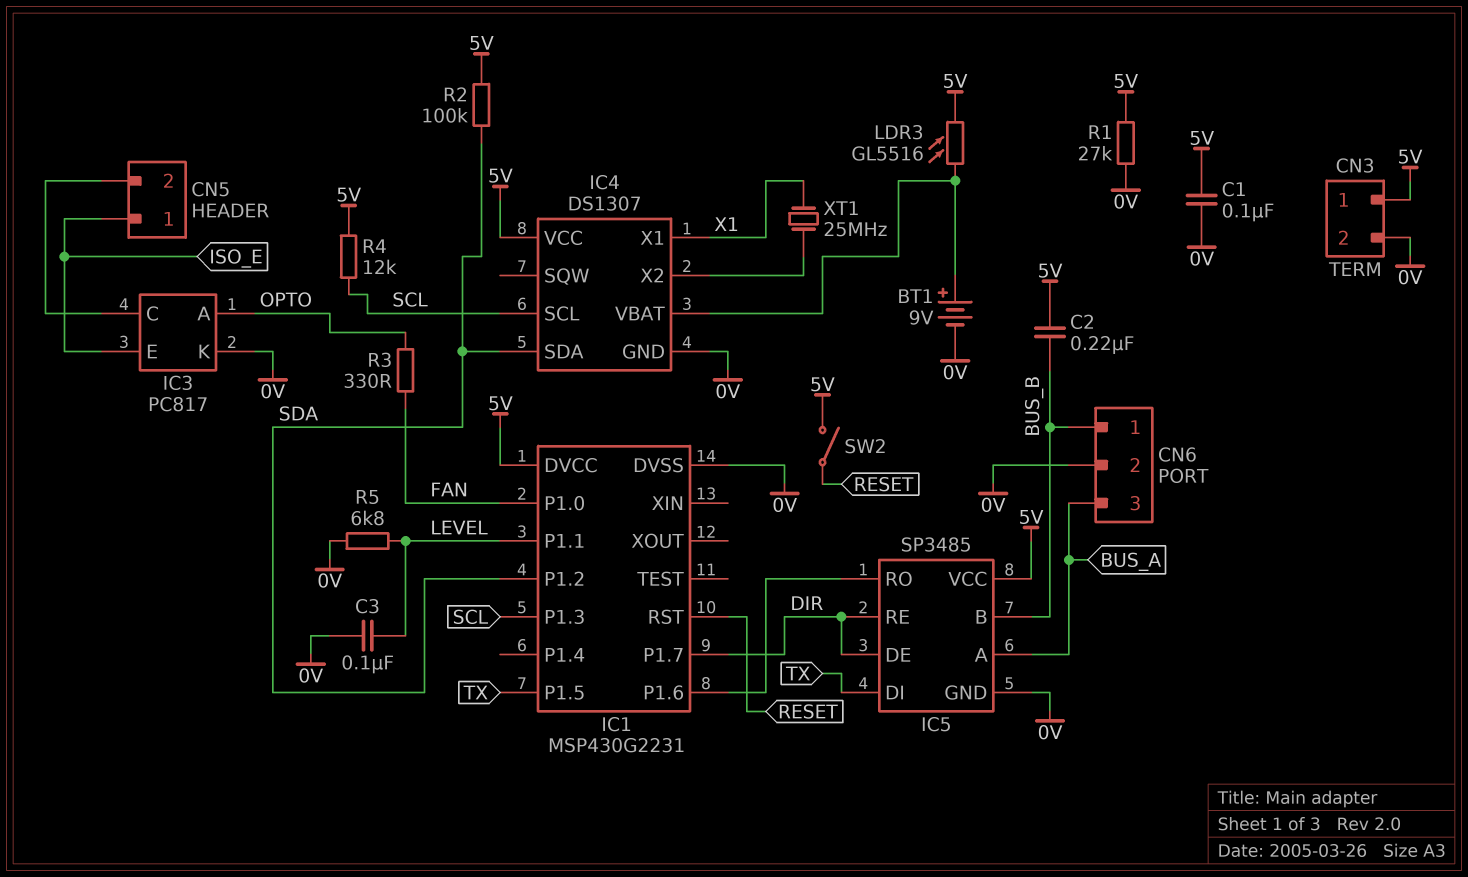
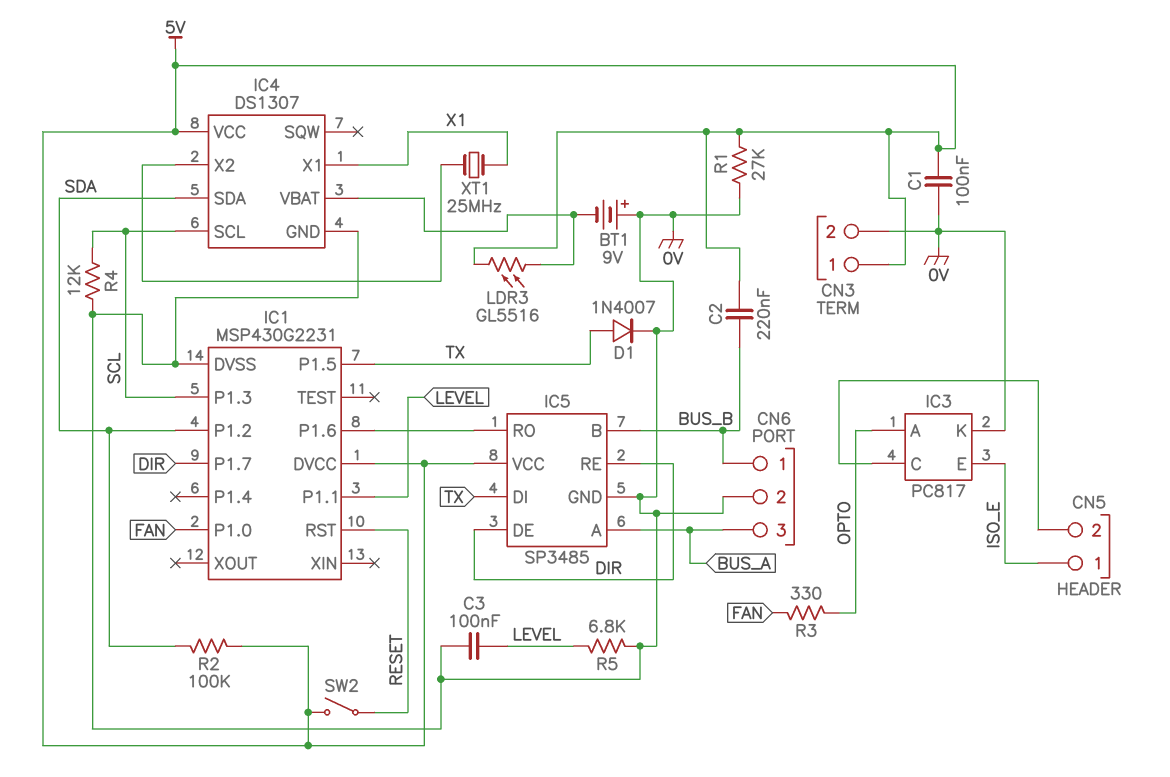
BT1: 9V (plus IC4/VBAT, minus 0V) -> 9V (plus 0V, minus IC4/VBAT)
D1: none -> diode 1N4007 (A TX, K 0V)
R4: 12k (5V, SCL) -> 12k (0V, SCL)

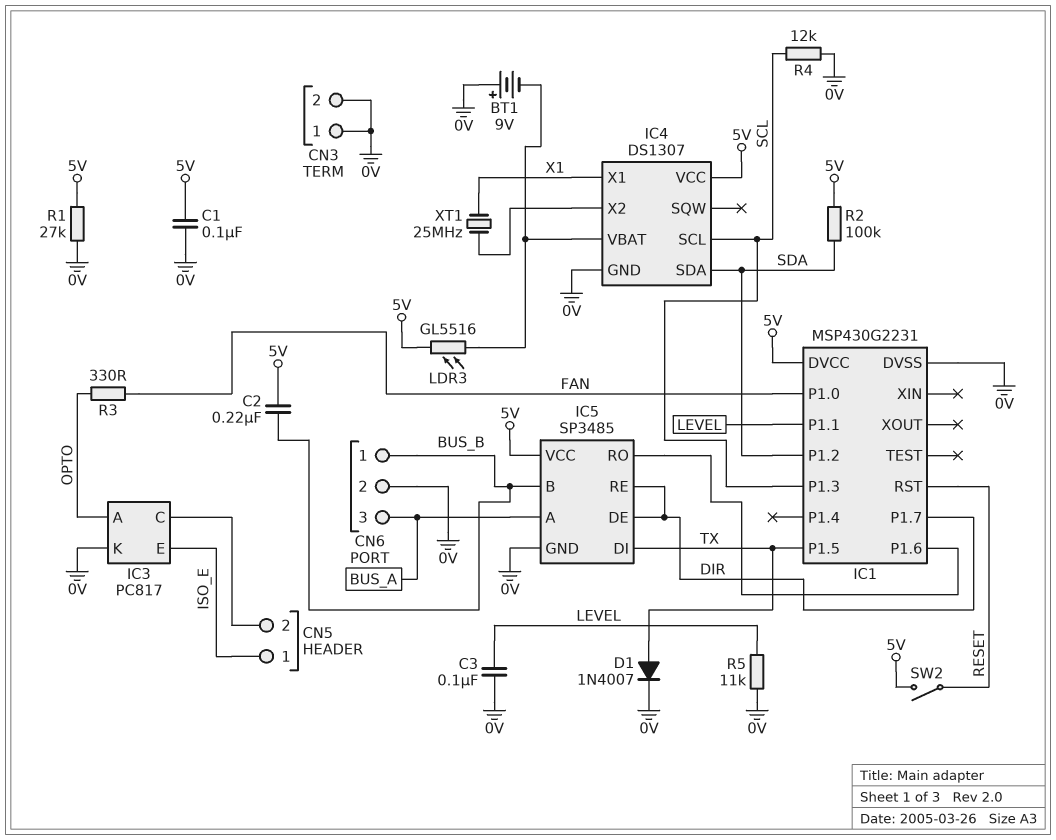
CN3 pin 1: 5V -> 0V
R5: 6.8k (0V, LEVEL) -> 11k (0V, LEVEL)

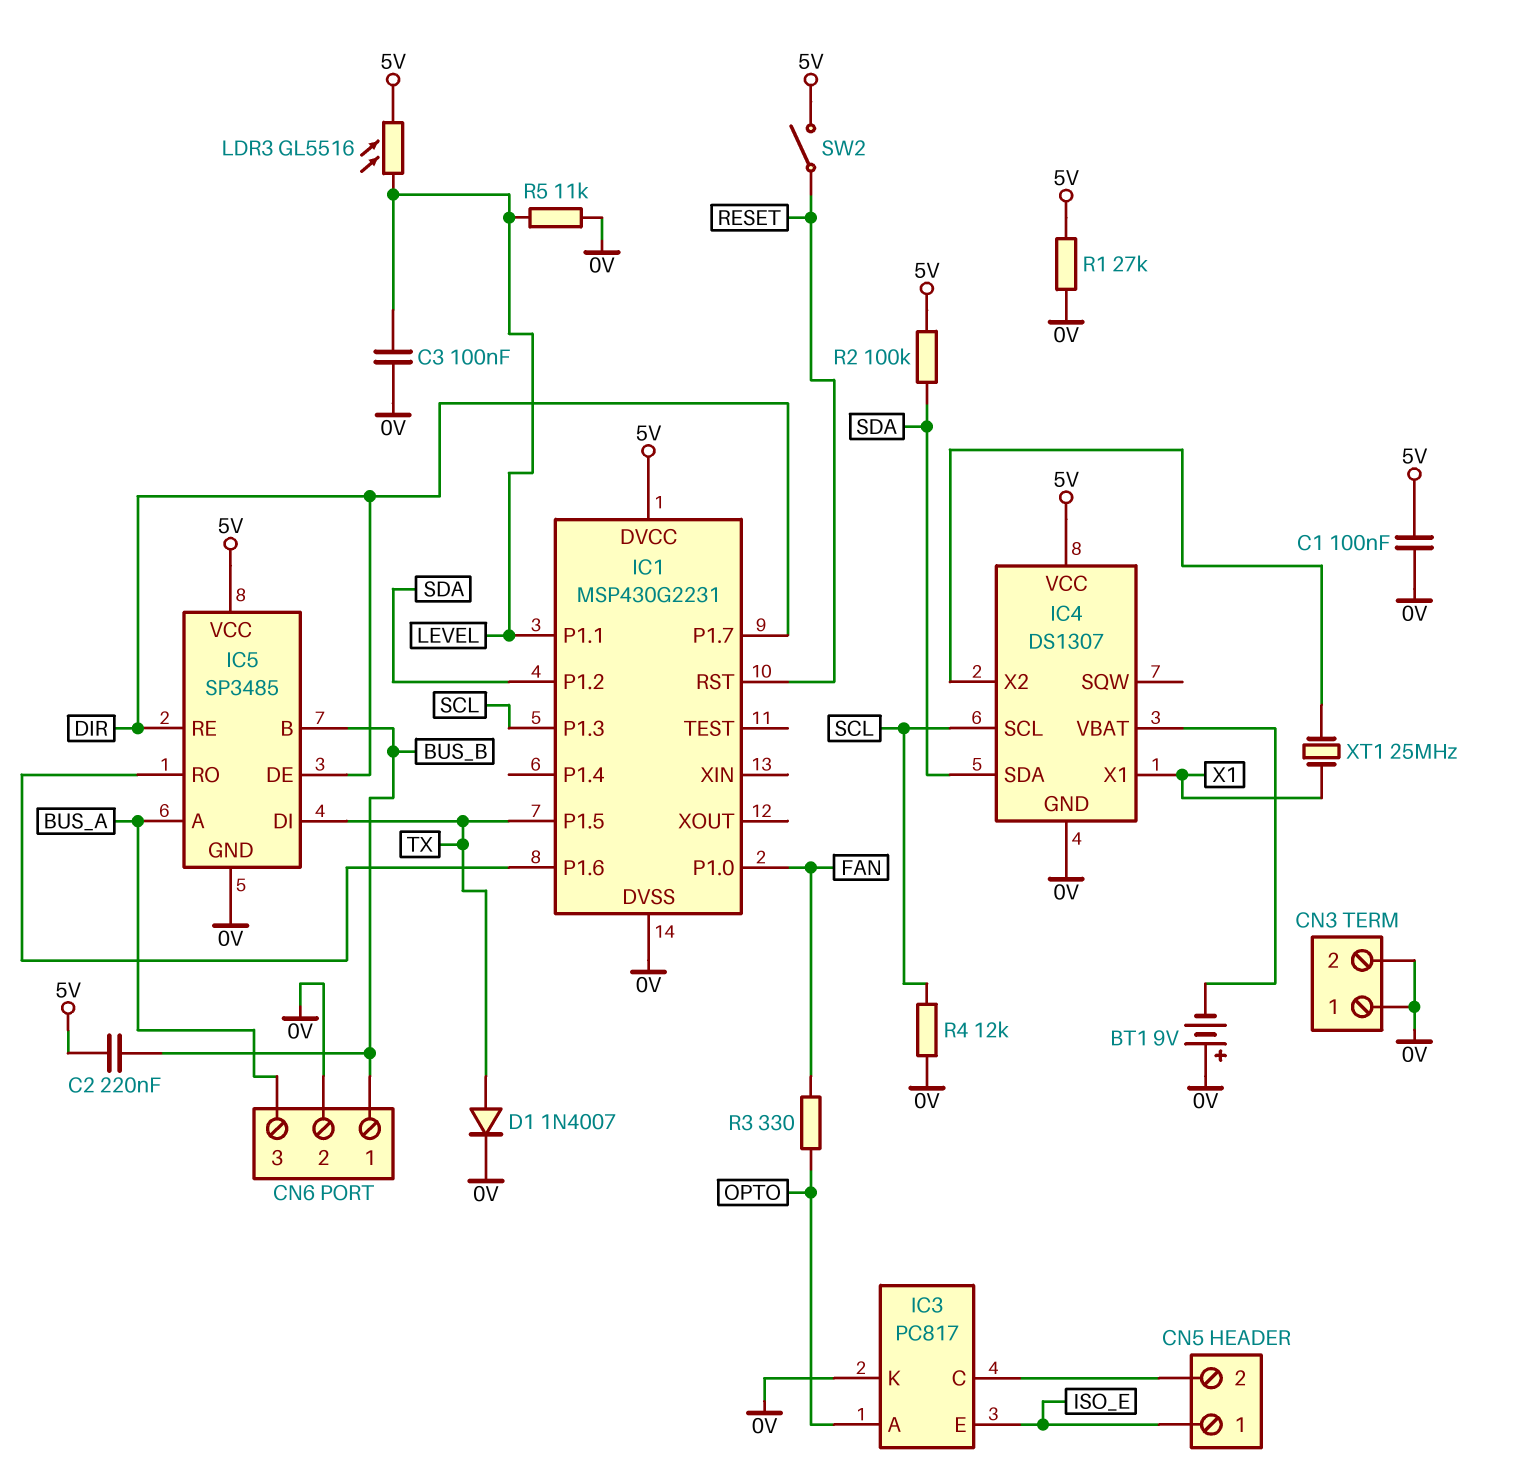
LDR3: GL5516 (5V, IC4/VBAT) -> GL5516 (5V, LEVEL)

